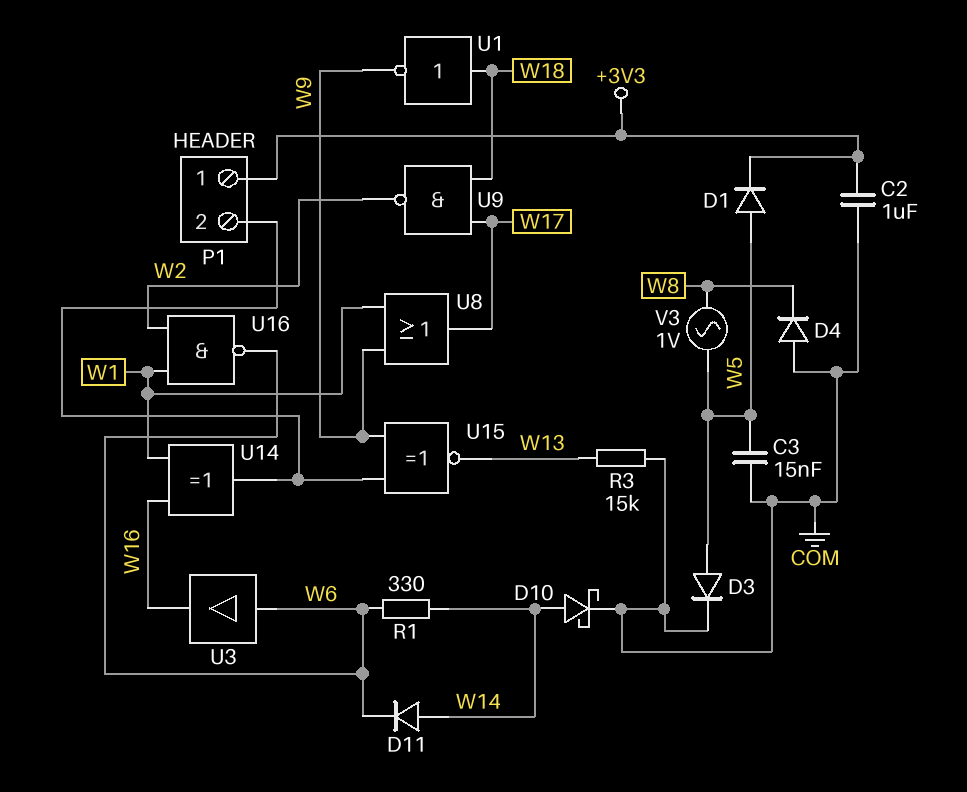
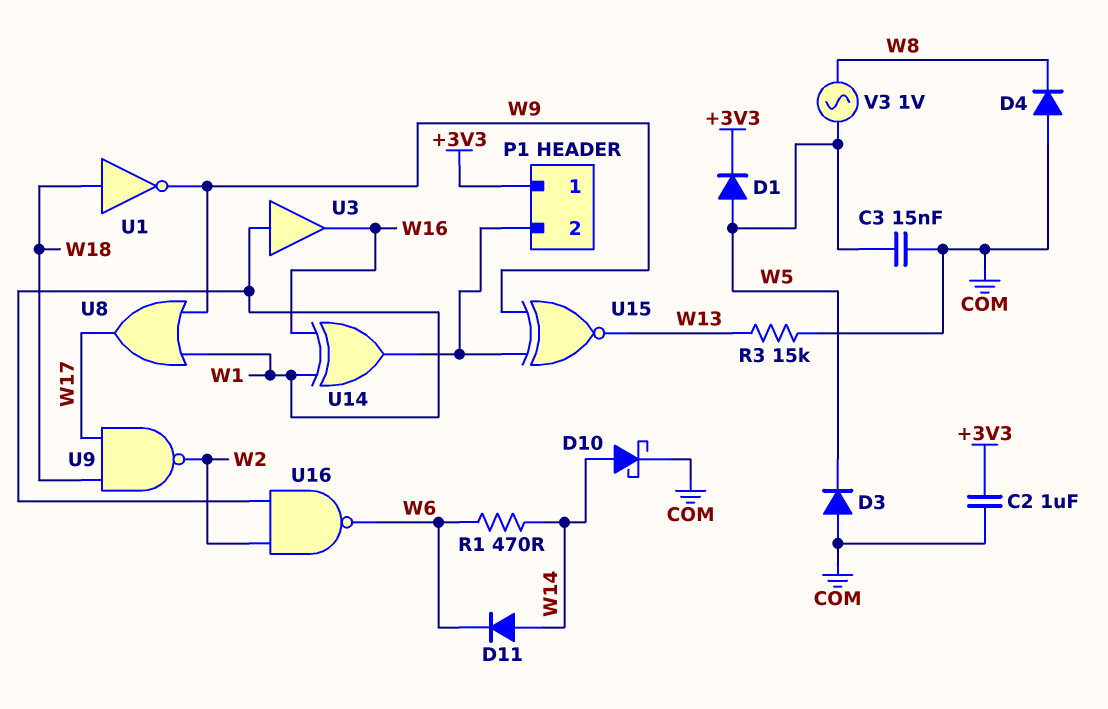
D3: diode (A W5, K COM) -> diode (A COM, K W5)
R1: 330 (W6, W14) -> 470 (W6, W14)
U3: buffer (in W6, out W16) -> buffer (in W1, out W16)

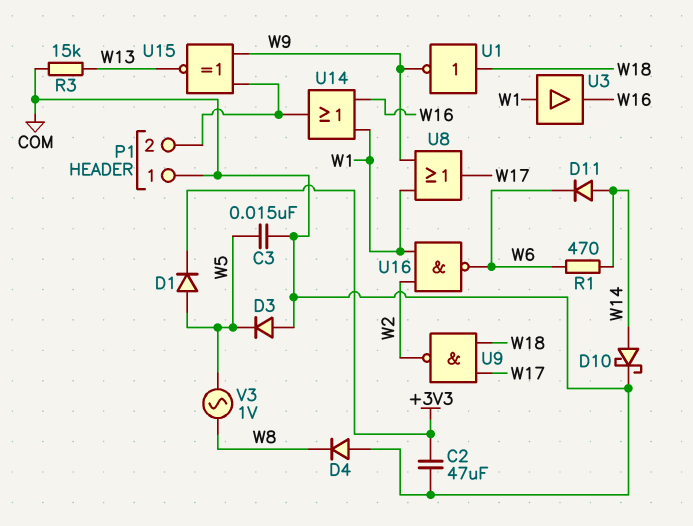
C2: 1uF (+3V3, COM) -> 47uF (+3V3, COM)
P1 pin 1: +3V3 -> COM
U14: XOR (in W1, in W16, out P1/2) -> OR (in W1, in W16, out P1/2)

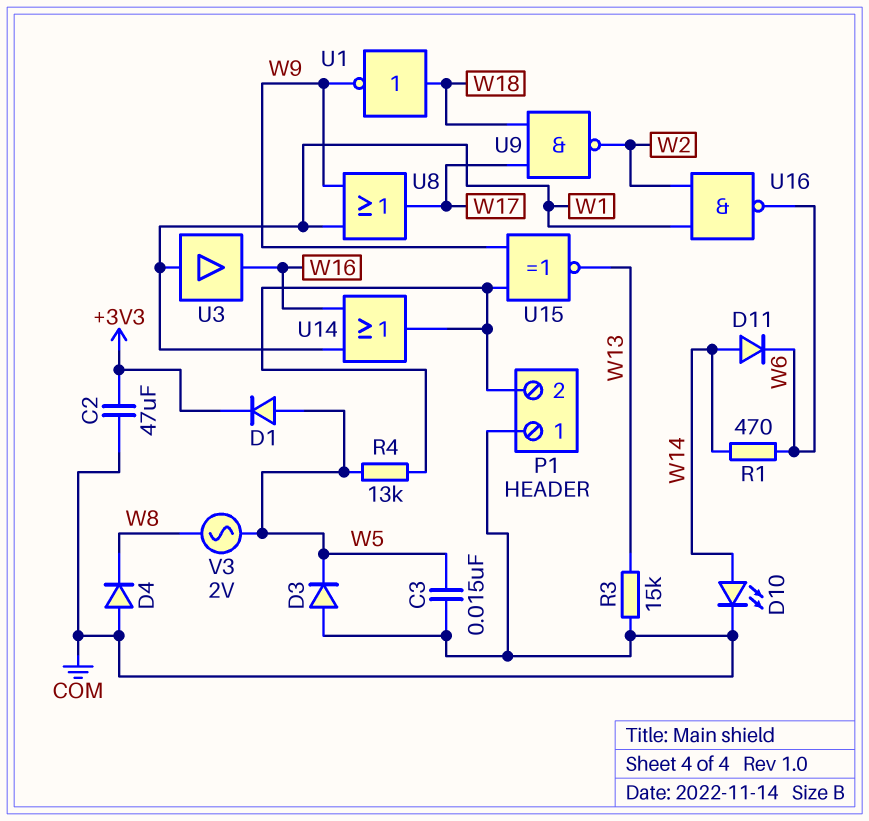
D10: schottky (A W14, K COM) -> LED (A W14, K COM)
R4: none -> 13k (P1/2, W5)
V3: AC 1V (W5, W8) -> AC 2V (W5, W8)

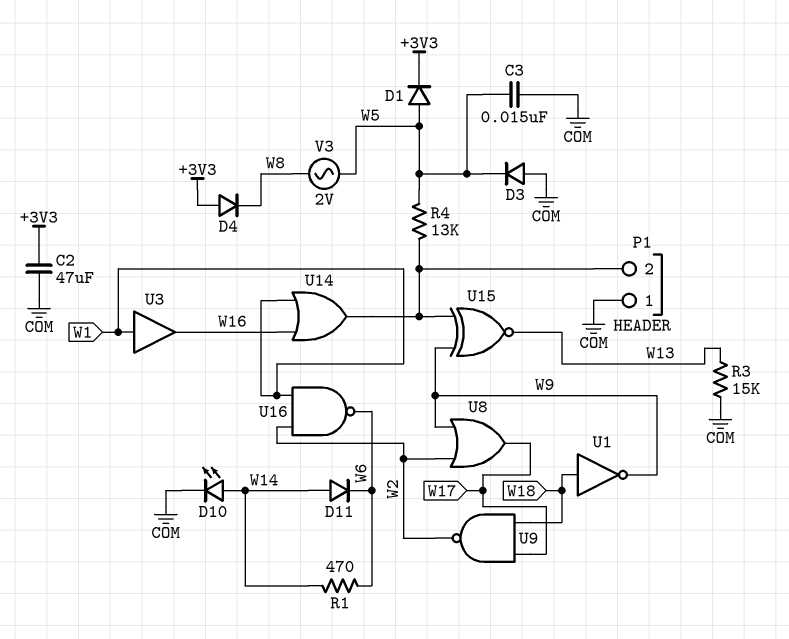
D4: diode (A COM, K W8) -> diode (A +3V3, K W8)
U8: OR (in W1, in W9, out W17) -> OR (in W2, in W9, out W17)

